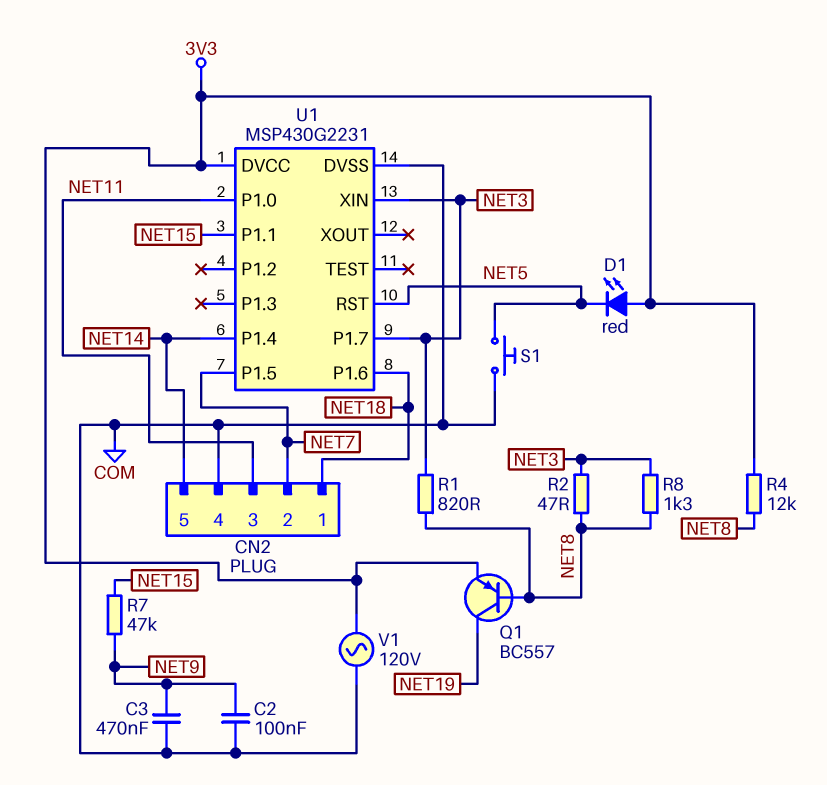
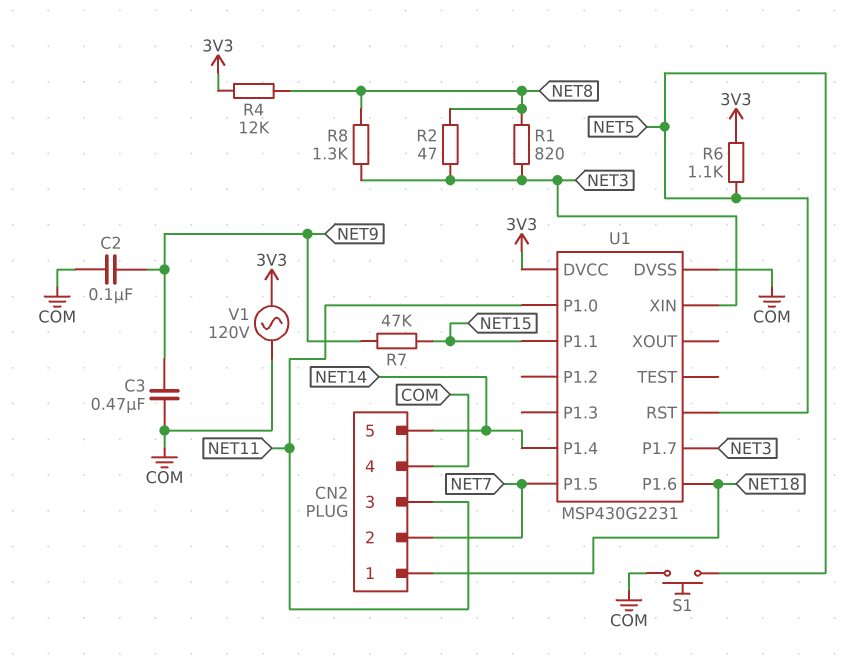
D1: LED red (A 3V3, K NET5) -> none
Q1: PNP BC557 (B NET8, C NET19, E 3V3) -> none
R6: none -> 1.1k (3V3, NET5)

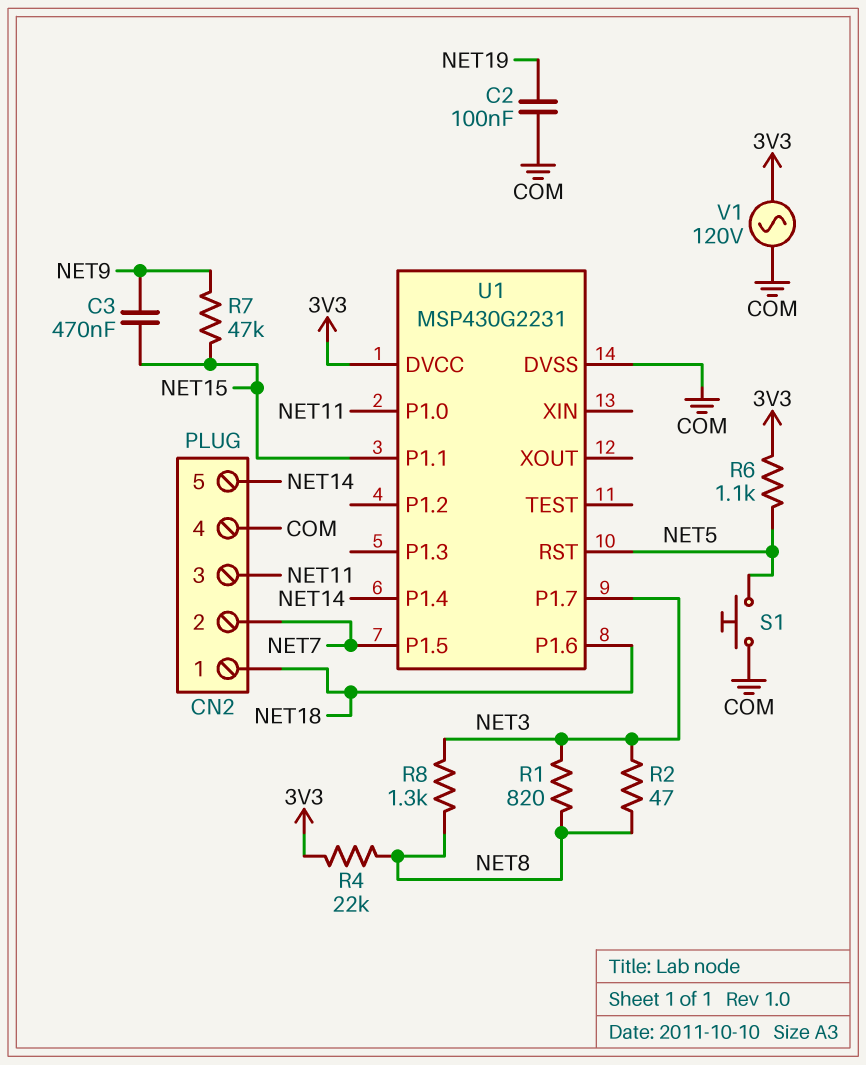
C2: 100nF (COM, NET9) -> 100nF (COM, NET19)
C3: 470nF (COM, NET9) -> 470nF (NET9, NET15)
R4: 12k (3V3, NET8) -> 22k (3V3, NET8)
U1 pin XIN: NET3 -> none

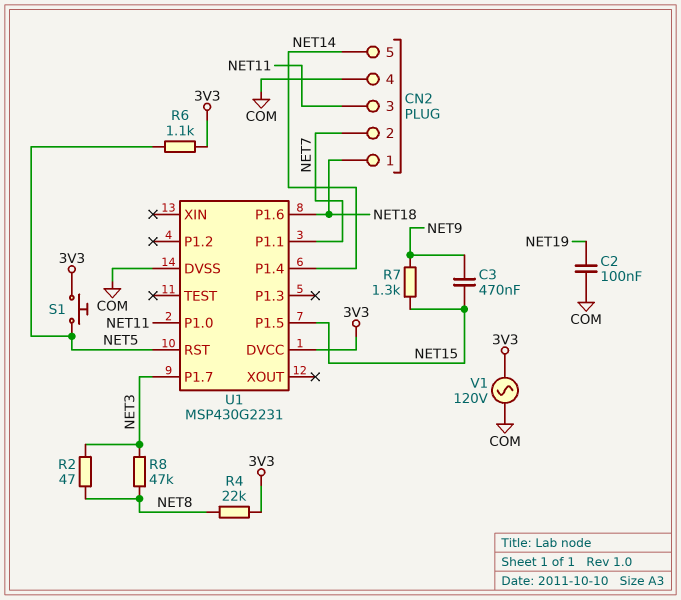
R1: 820 (NET3, NET8) -> none
R7: 47k (NET9, NET15) -> 1.3k (NET9, NET15)
R8: 1.3k (NET3, NET8) -> 47k (NET3, NET8)
S1: button (COM, NET5) -> button (3V3, NET5)
U1 pin P1.1: NET15 -> NET7
U1 pin P1.5: NET7 -> NET15

